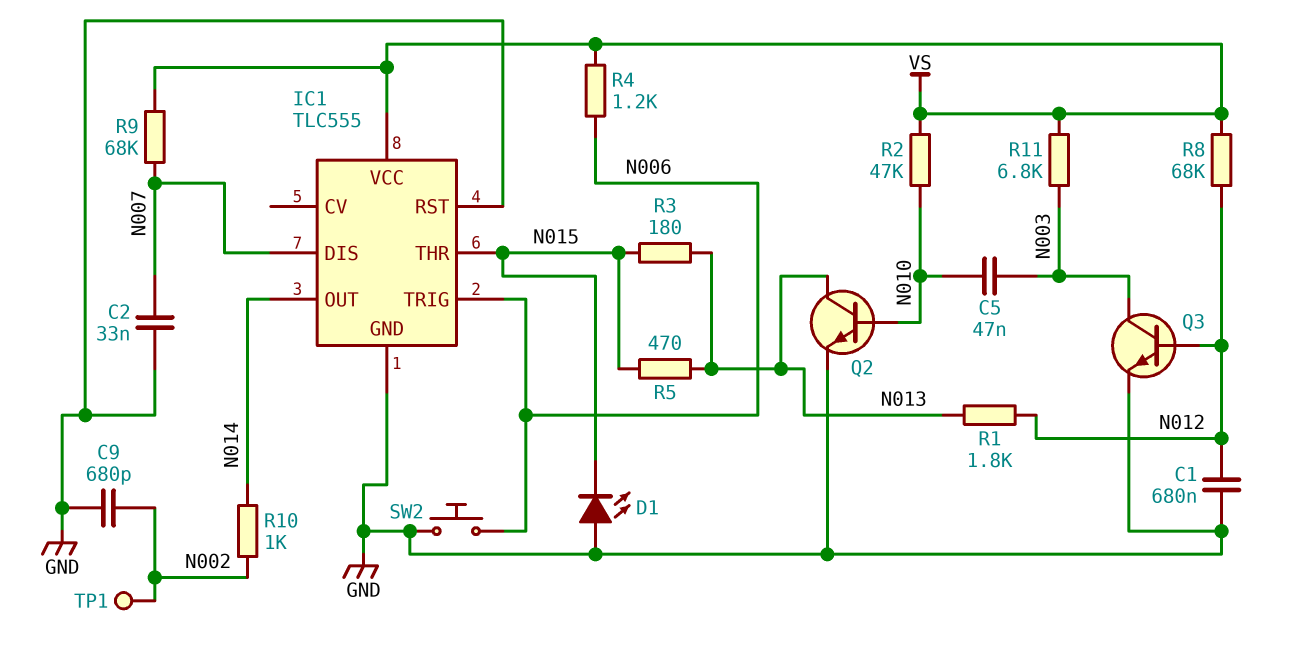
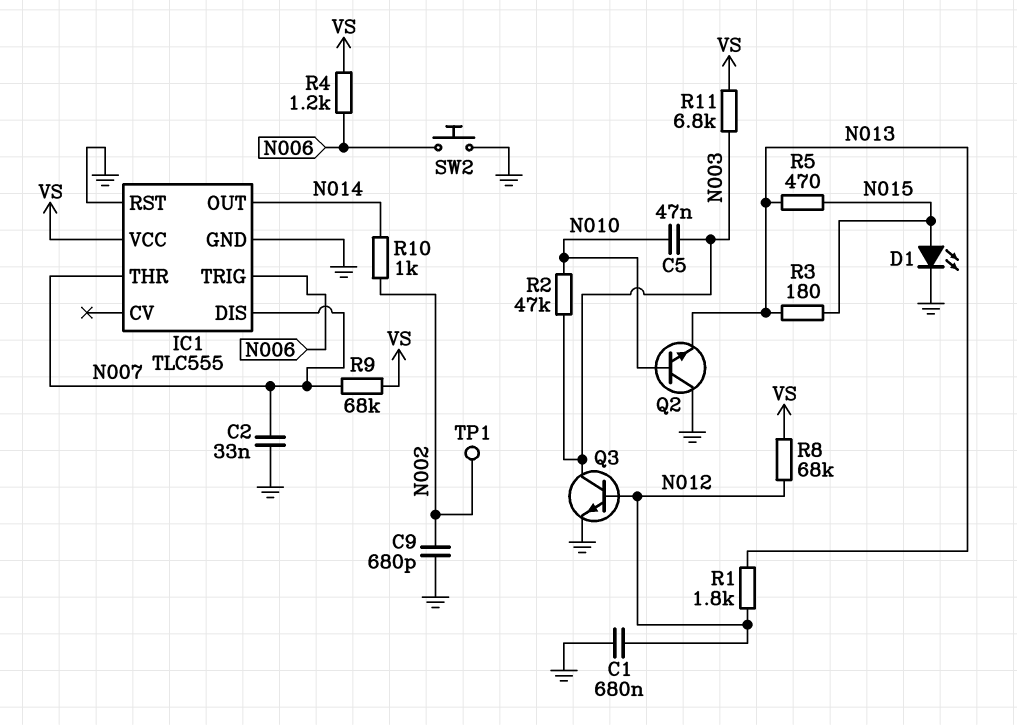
D1: LED (A GND, K N015) -> LED (A N015, K GND)
IC1 pin THR: N015 -> N007
Q2: NPN (B N010, C N013, E GND) -> NPN (B N010, C GND, E N013)
R2: 47k (N010, VS) -> 47k (N003, N010)

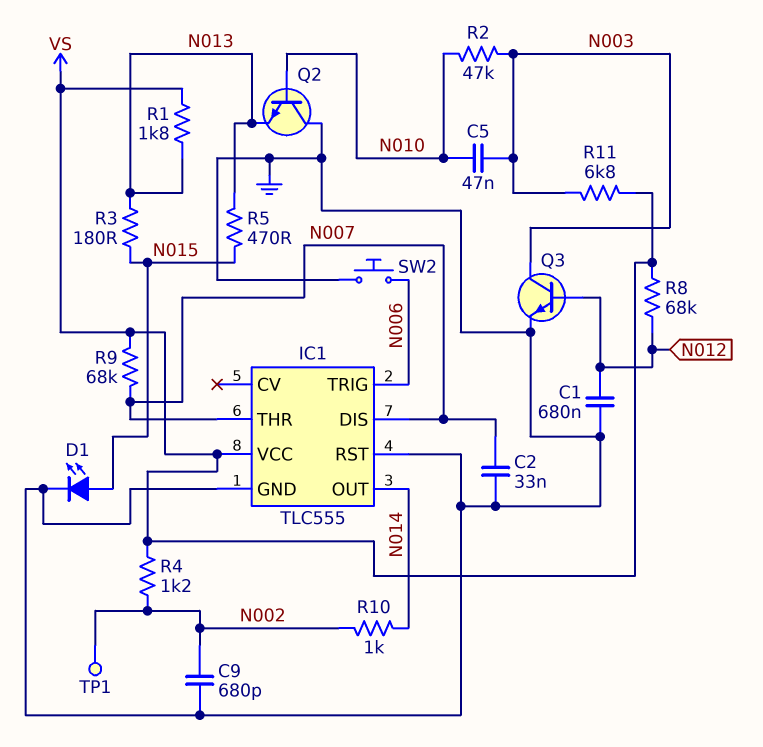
R1: 1.8k (N012, N013) -> 1.8k (N013, VS)
R4: 1.2k (N006, VS) -> 1.2k (N002, VS)

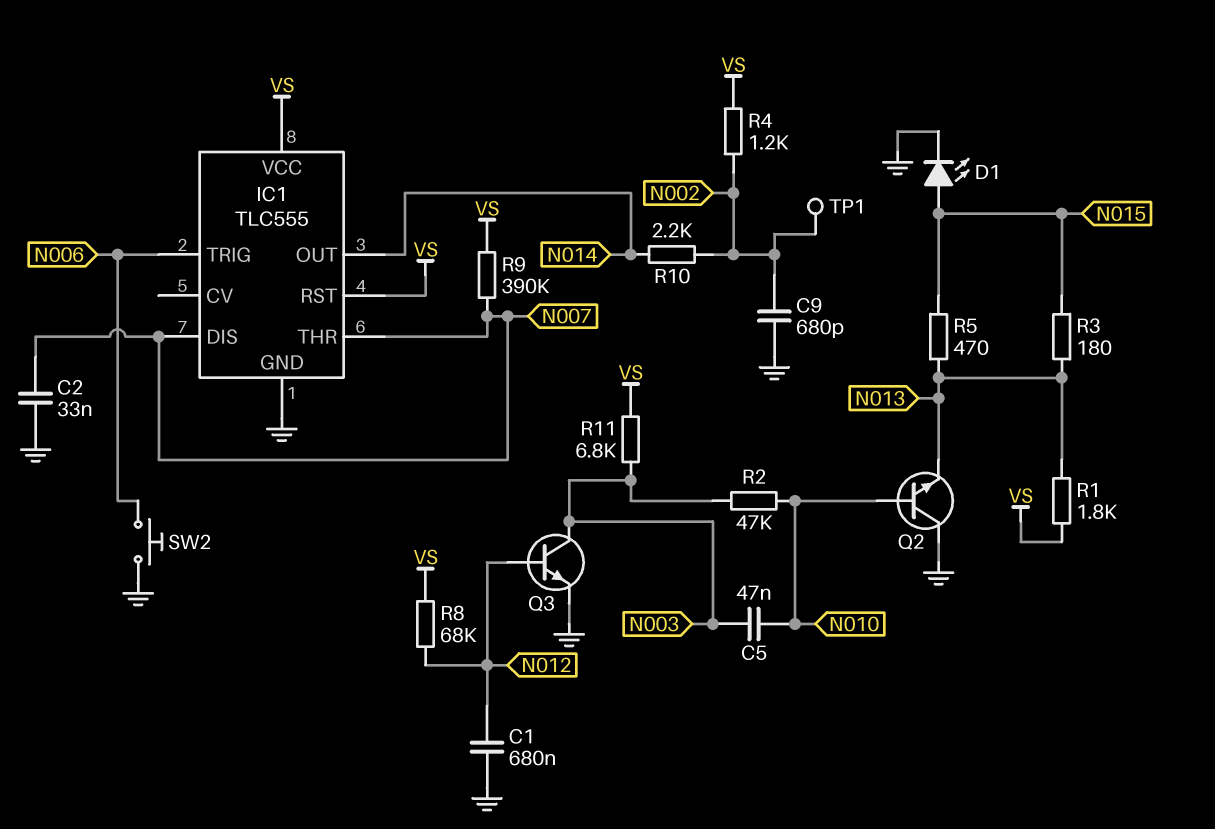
IC1 pin RST: GND -> VS
R9: 68k (N007, VS) -> 390k (N007, VS)
R10: 1k (N002, N014) -> 2.2k (N002, N014)

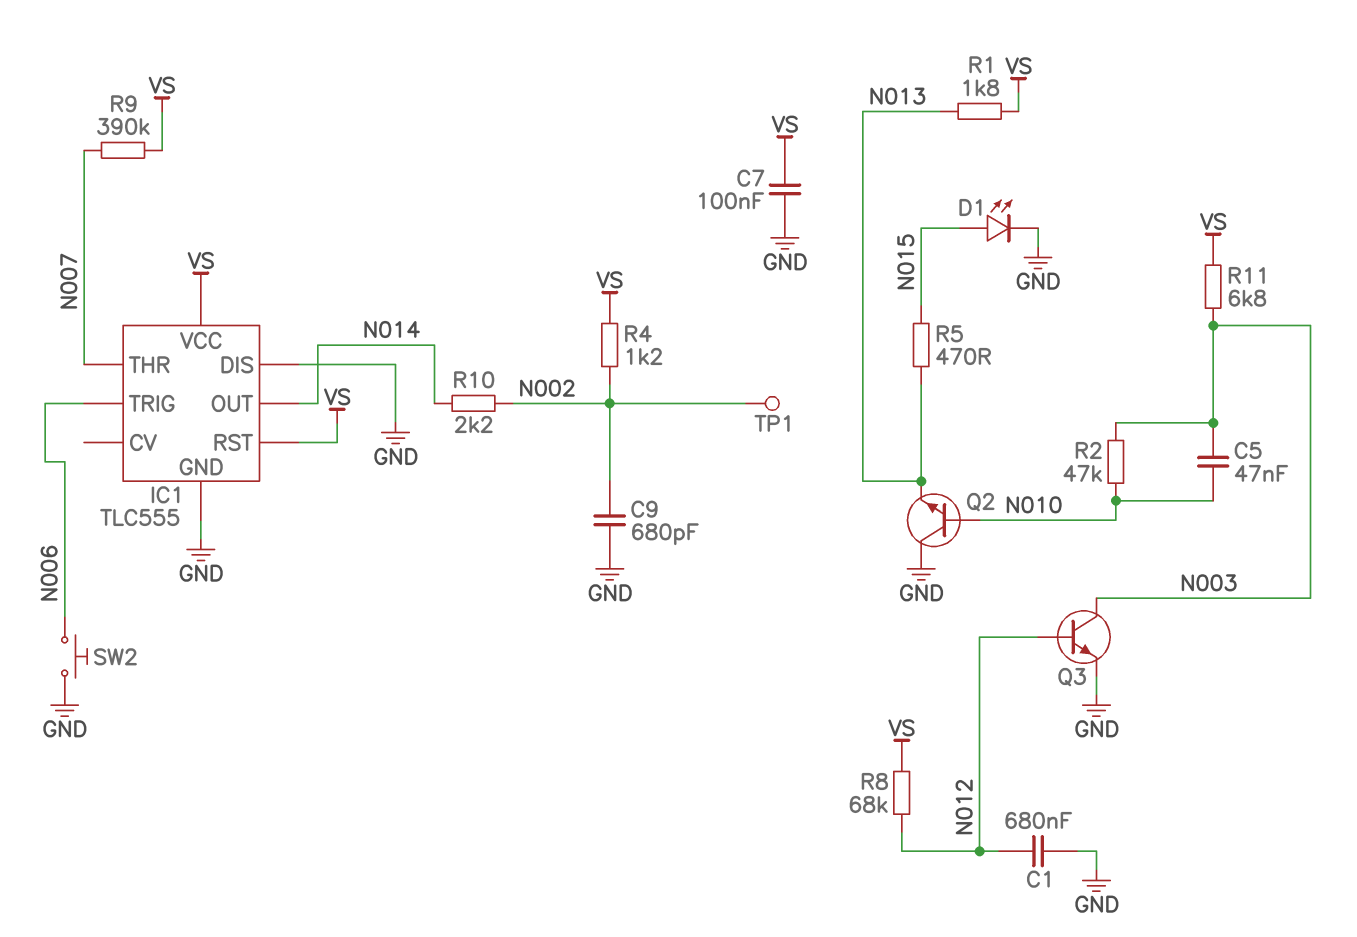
C2: 33nF (GND, N007) -> none
C7: none -> 100nF (GND, VS)
IC1 pin DIS: N007 -> GND
R3: 180 (N013, N015) -> none

